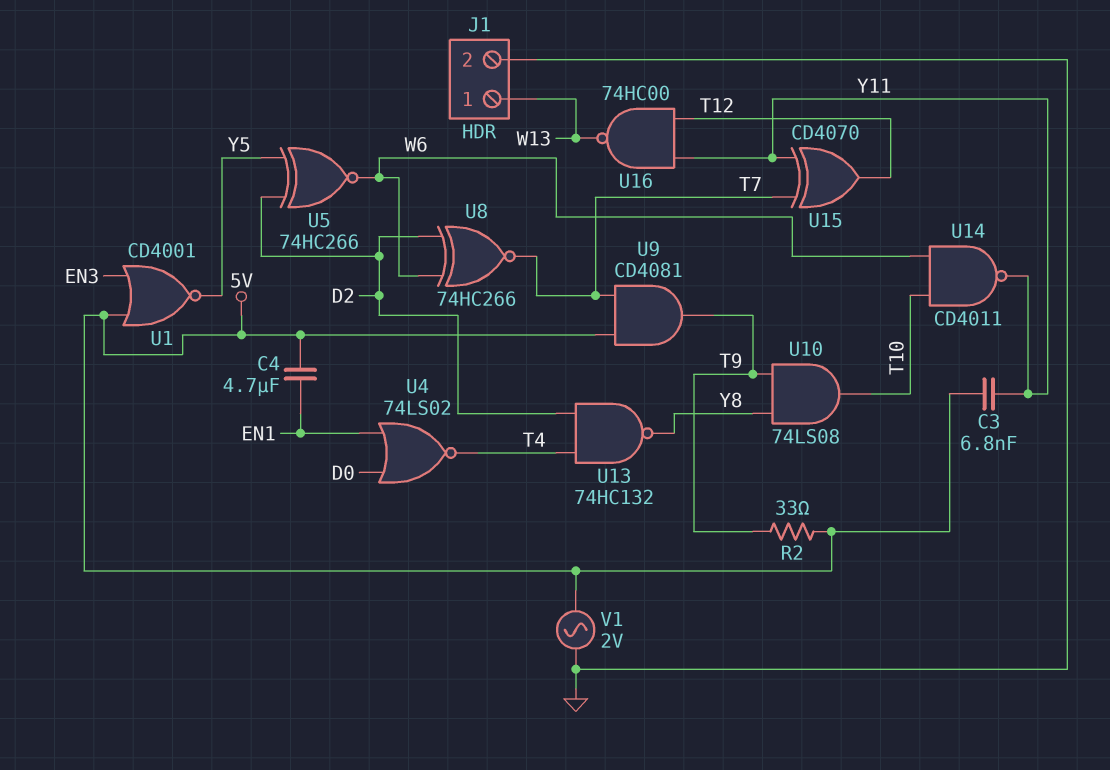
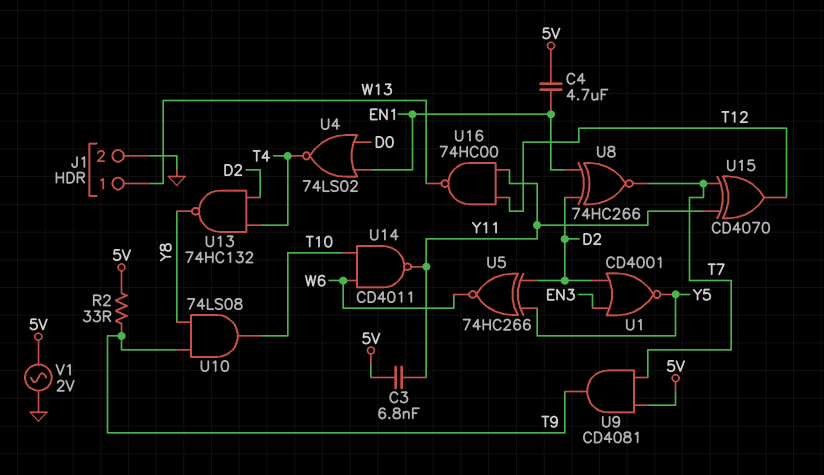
U1: NOR CD4001 (in 5V, in EN3, out Y5) -> NOR CD4001 (in D2, in EN3, out Y5)
U8: XNOR 74HC266 (in D2, in W6, out T7) -> XNOR 74HC266 (in D2, in EN1, out T7)

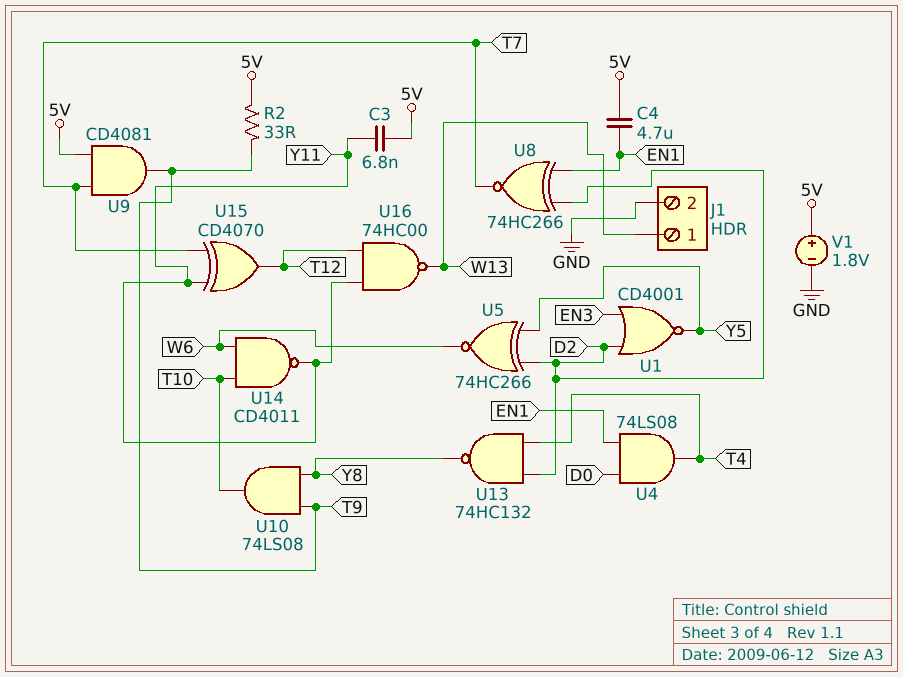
U4: NOR 74LS02 (in D0, in EN1, out T4) -> AND 74LS08 (in D0, in EN1, out T4)
V1: AC 2V (5V, GND) -> 1.8V (plus 5V, minus GND)

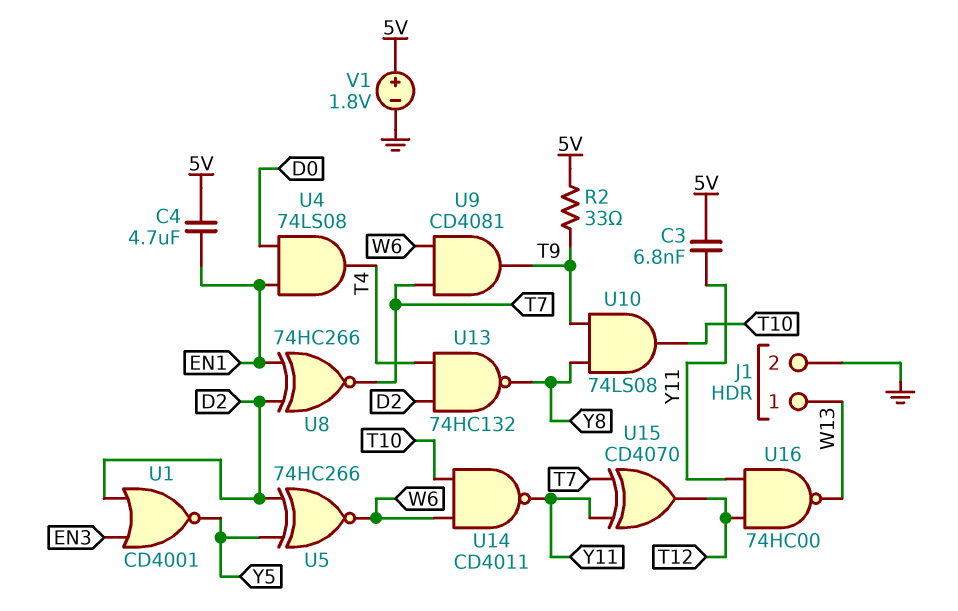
U9: AND CD4081 (in 5V, in T7, out T9) -> AND CD4081 (in T7, in W6, out T9)

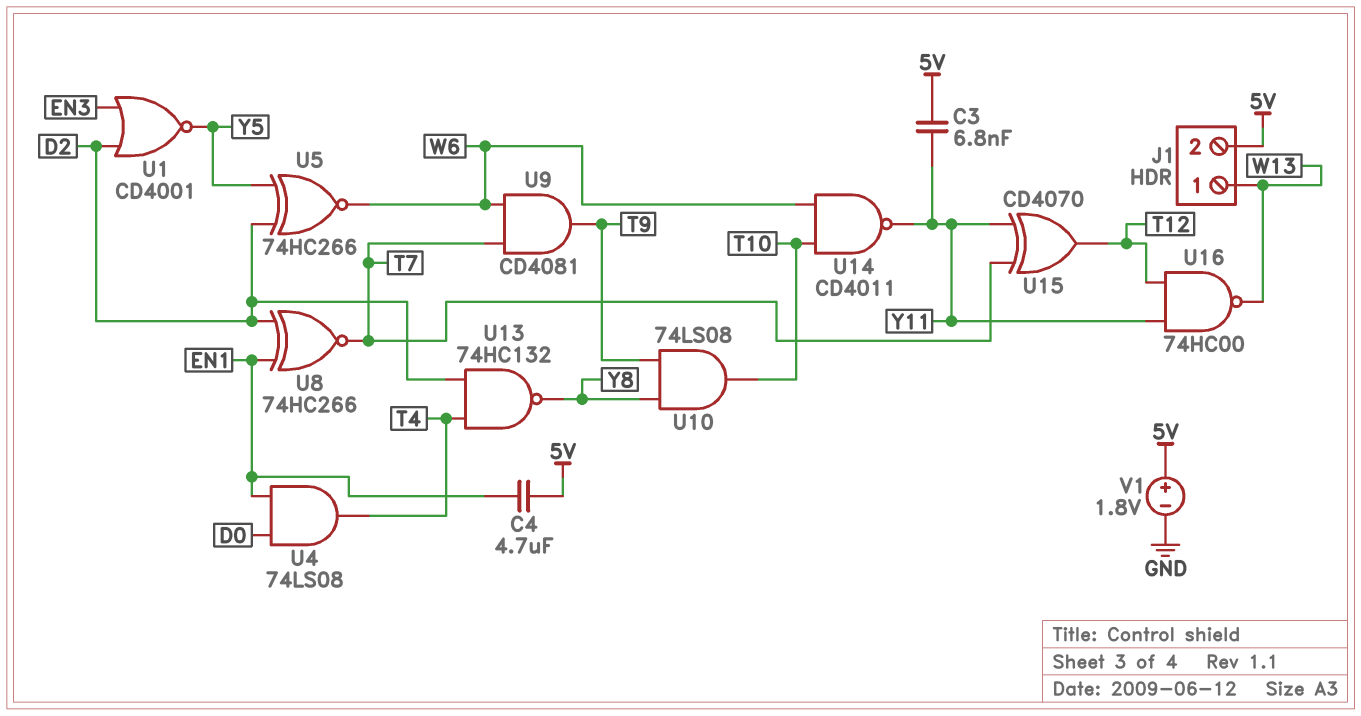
J1 pin 2: GND -> 5V
R2: 33 (5V, T9) -> none

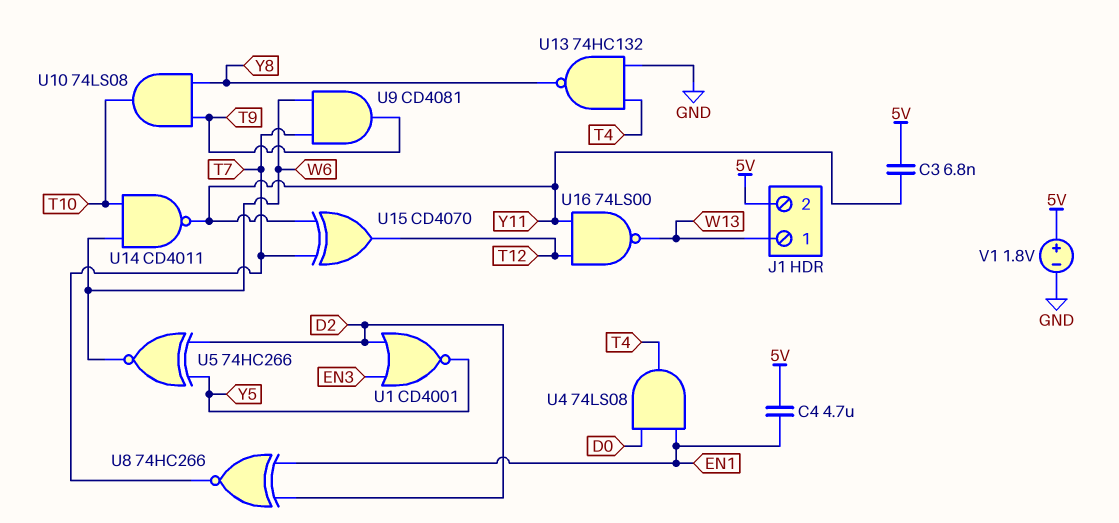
U13: NAND 74HC132 (in D2, in T4, out Y8) -> NAND 74HC132 (in GND, in T4, out Y8)
U16: NAND 74HC00 (in T12, in Y11, out W13) -> NAND 74LS00 (in T12, in Y11, out W13)

